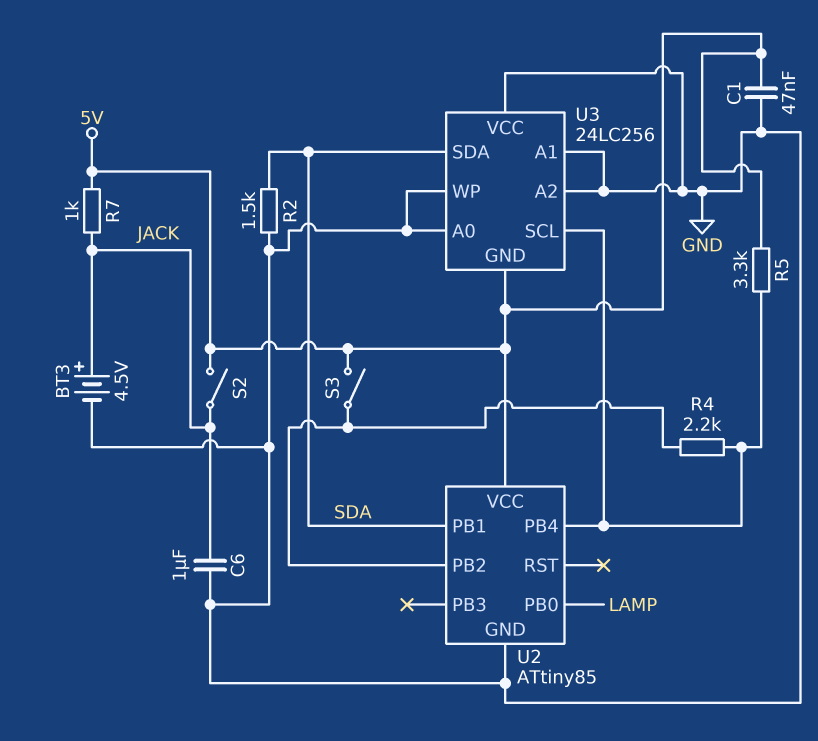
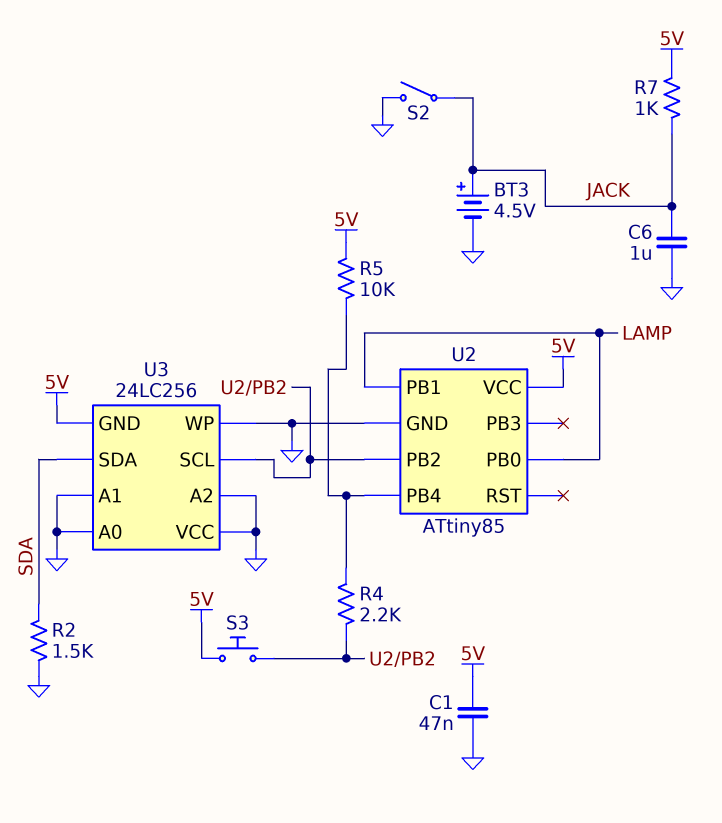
R5: 3.3k (5V, U2/PB4) -> 10k (5V, U2/PB4)
S2: switch (5V, JACK) -> switch (GND, JACK)
S3: switch (5V, U2/PB2) -> button (5V, U2/PB2)
U2 pin PB1: SDA -> LAMP
U3 pin SCL: U2/PB4 -> U2/PB2

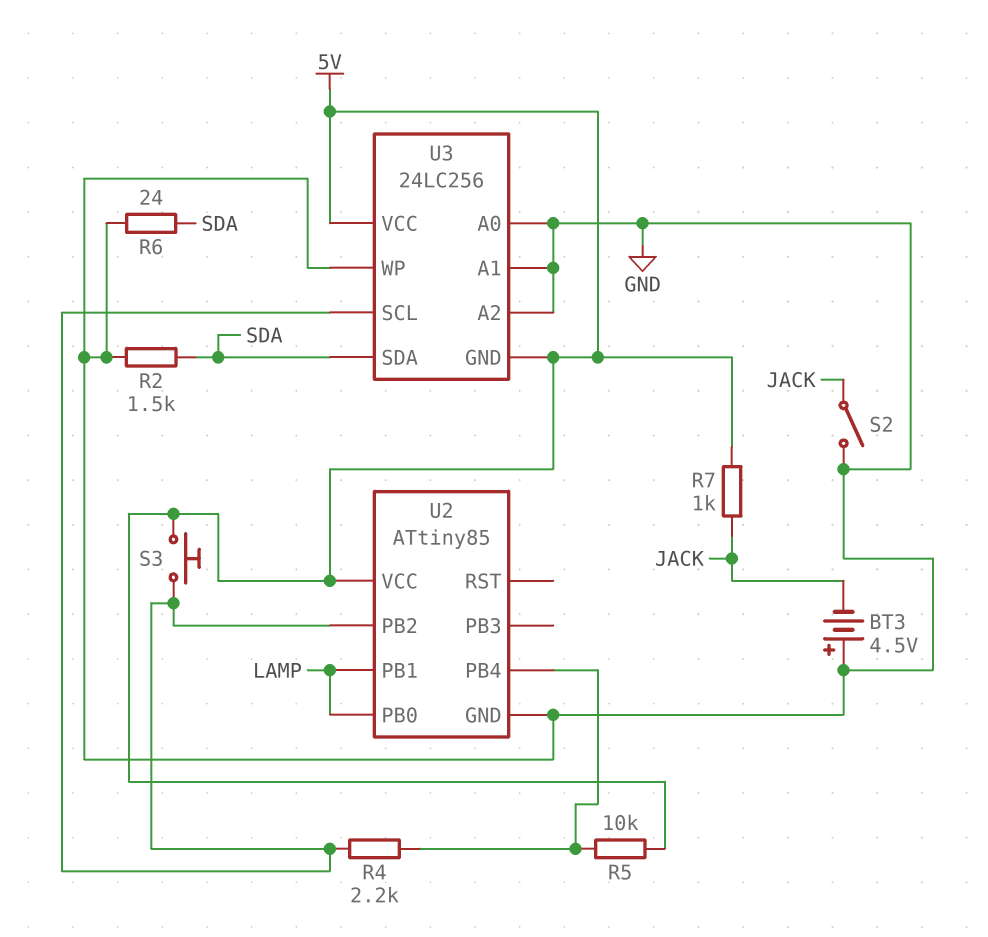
BT3: 4.5V (plus JACK, minus GND) -> 4.5V (plus GND, minus JACK)
C1: 47nF (5V, GND) -> none
C6: 1uF (GND, JACK) -> none
R6: none -> 24 (GND, SDA)
U3 pin VCC: GND -> 5V

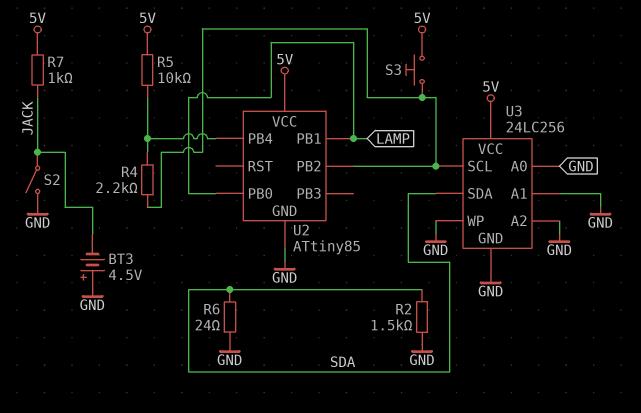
U3 pin GND: 5V -> GND

